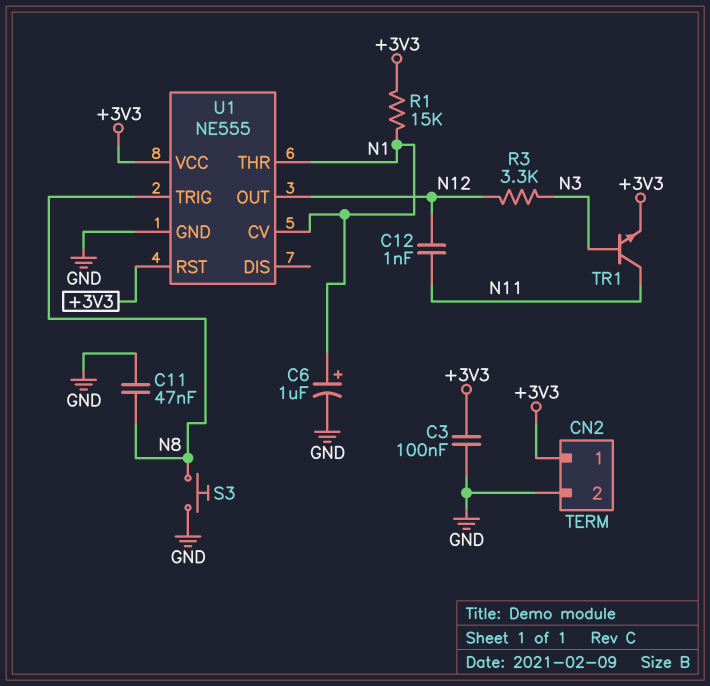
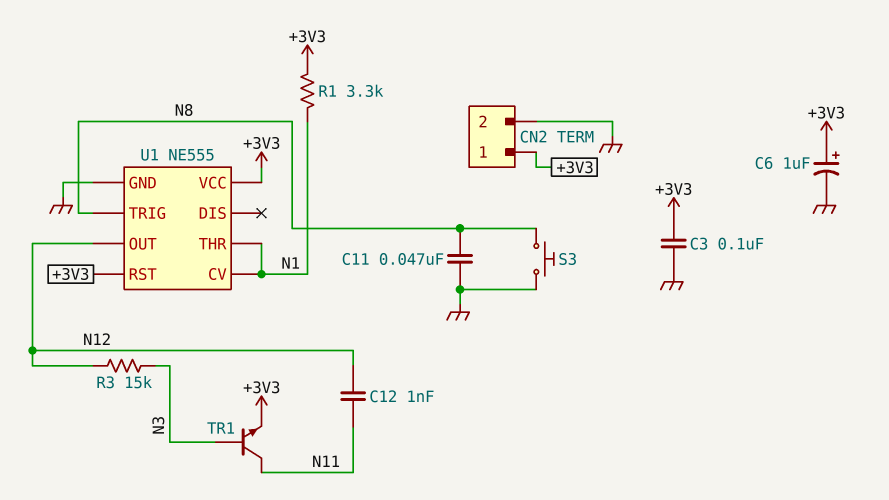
C6: 1uF (plus N1, minus GND) -> 1uF (plus +3V3, minus GND)
R1: 15k (+3V3, N1) -> 3.3k (+3V3, N1)
R3: 3.3k (N3, N12) -> 15k (N3, N12)

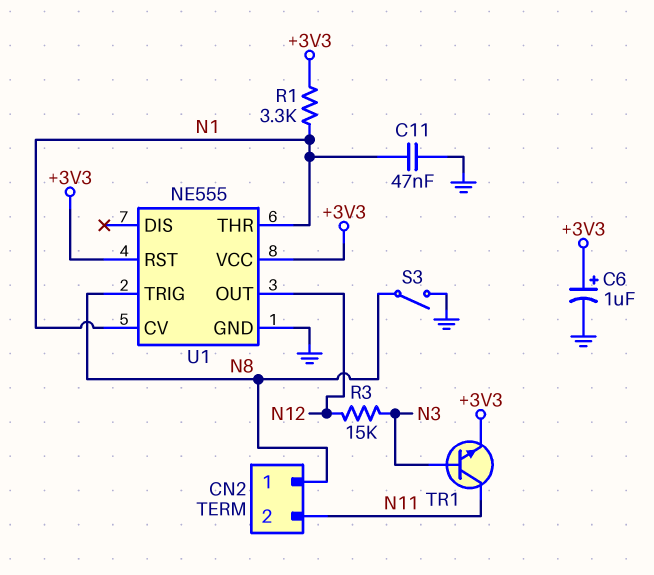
C3: 100nF (+3V3, GND) -> none
C11: 47nF (GND, N8) -> 47nF (GND, N1)
C12: 1nF (N11, N12) -> none
CN2 pin 1: +3V3 -> N8
CN2 pin 2: GND -> N11
S3: button (GND, N8) -> switch (GND, N8)

